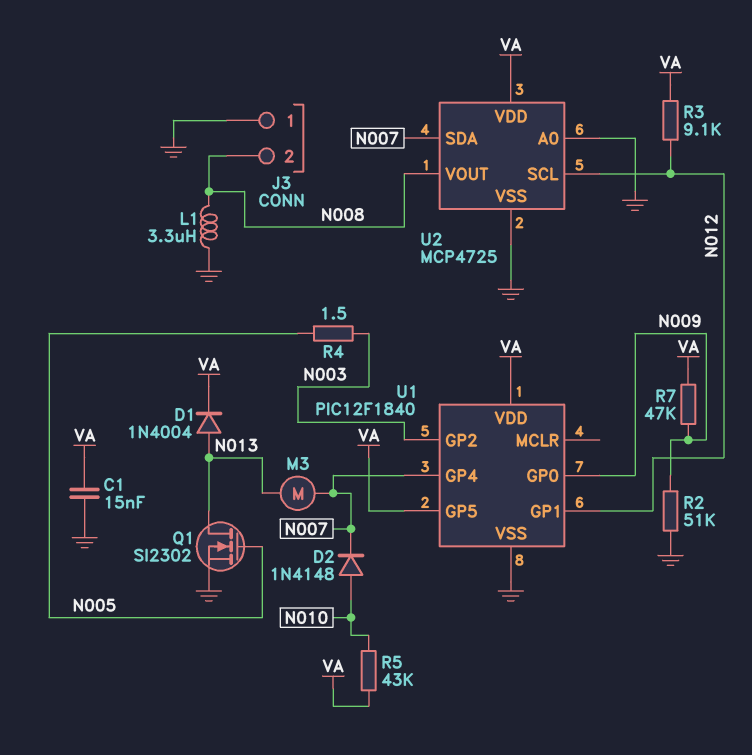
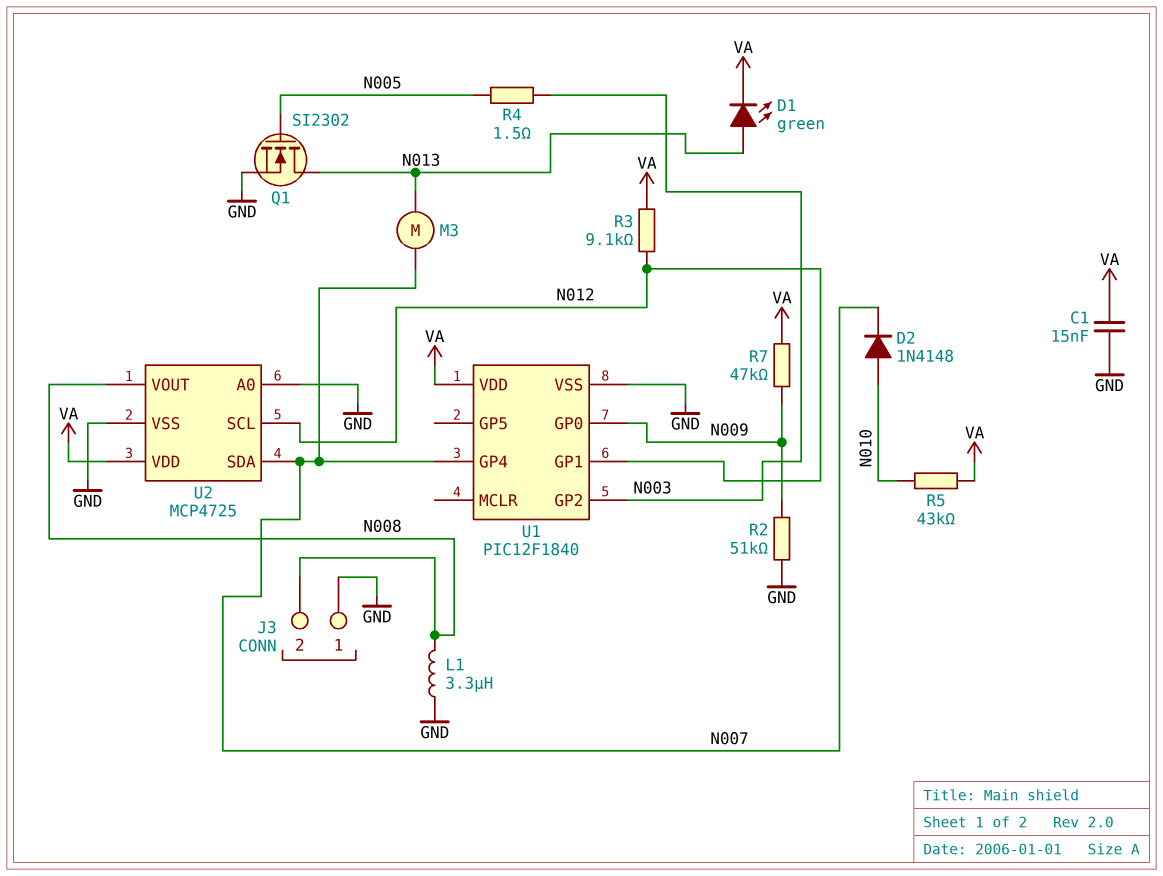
D1: diode 1N4004 (A N013, K VA) -> LED green (A N013, K VA)
U1 pin GP5: VA -> none

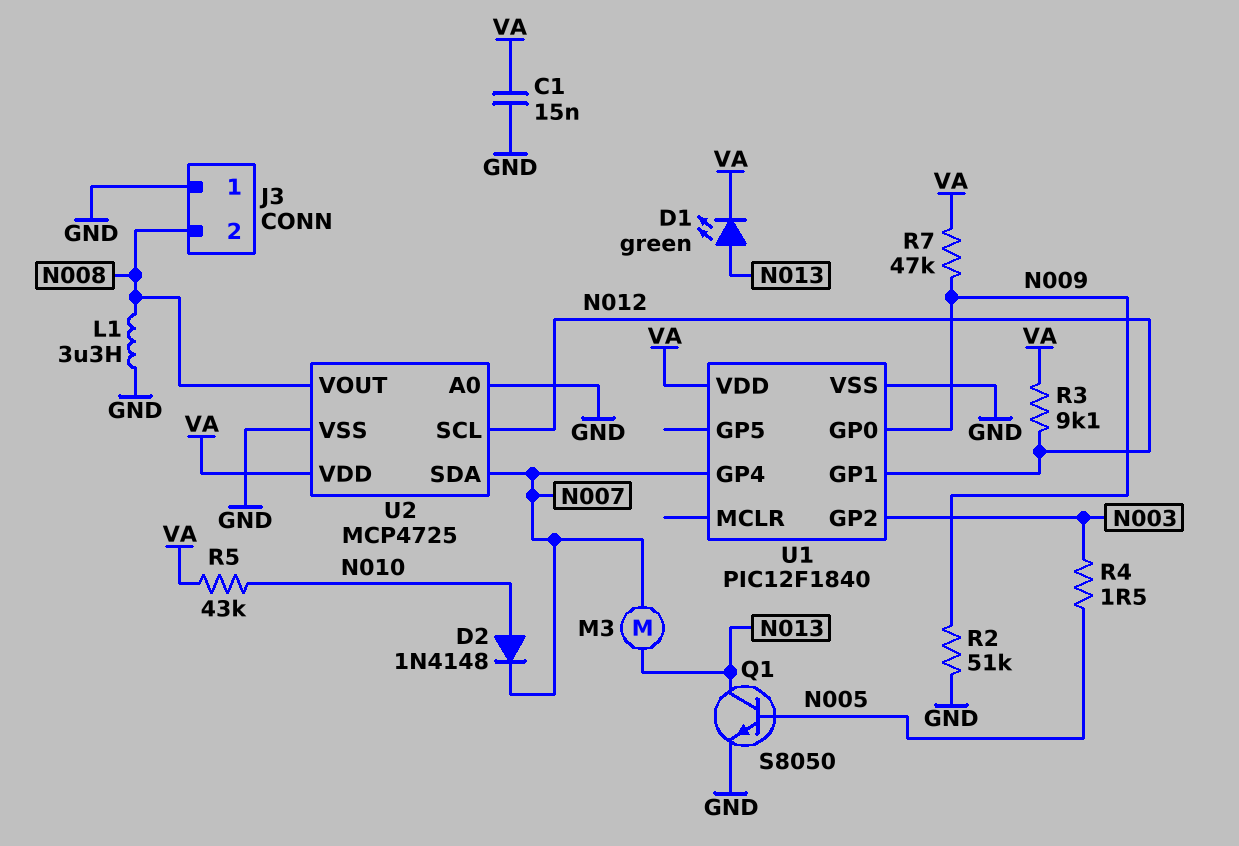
Q1: NMOS SI2302 (G N005, D N013, S GND) -> NPN S8050 (B N005, C N013, E GND)

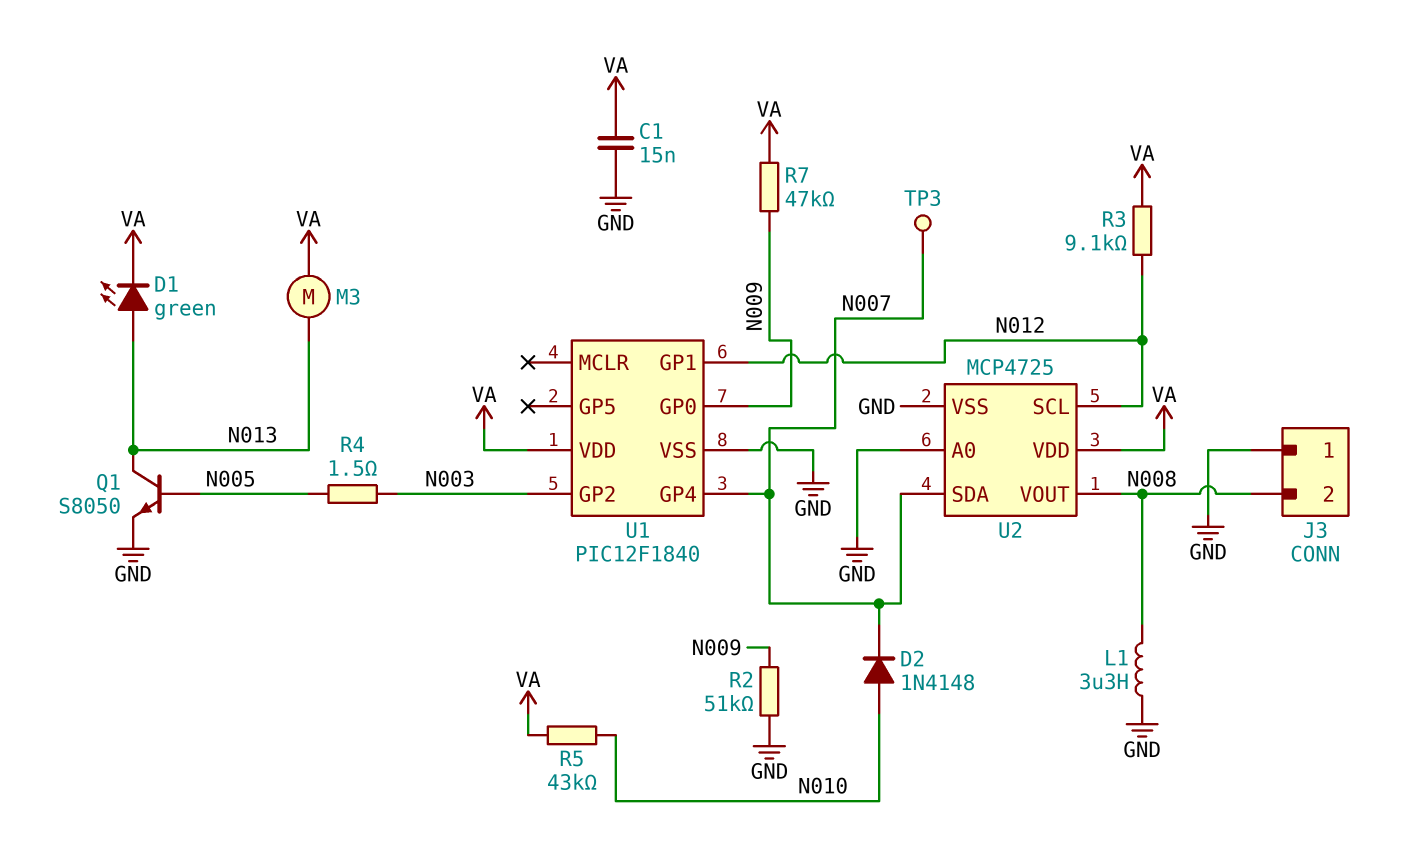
M3: motor (N007, N013) -> motor (N013, VA)
TP3: none -> test point (N007)

